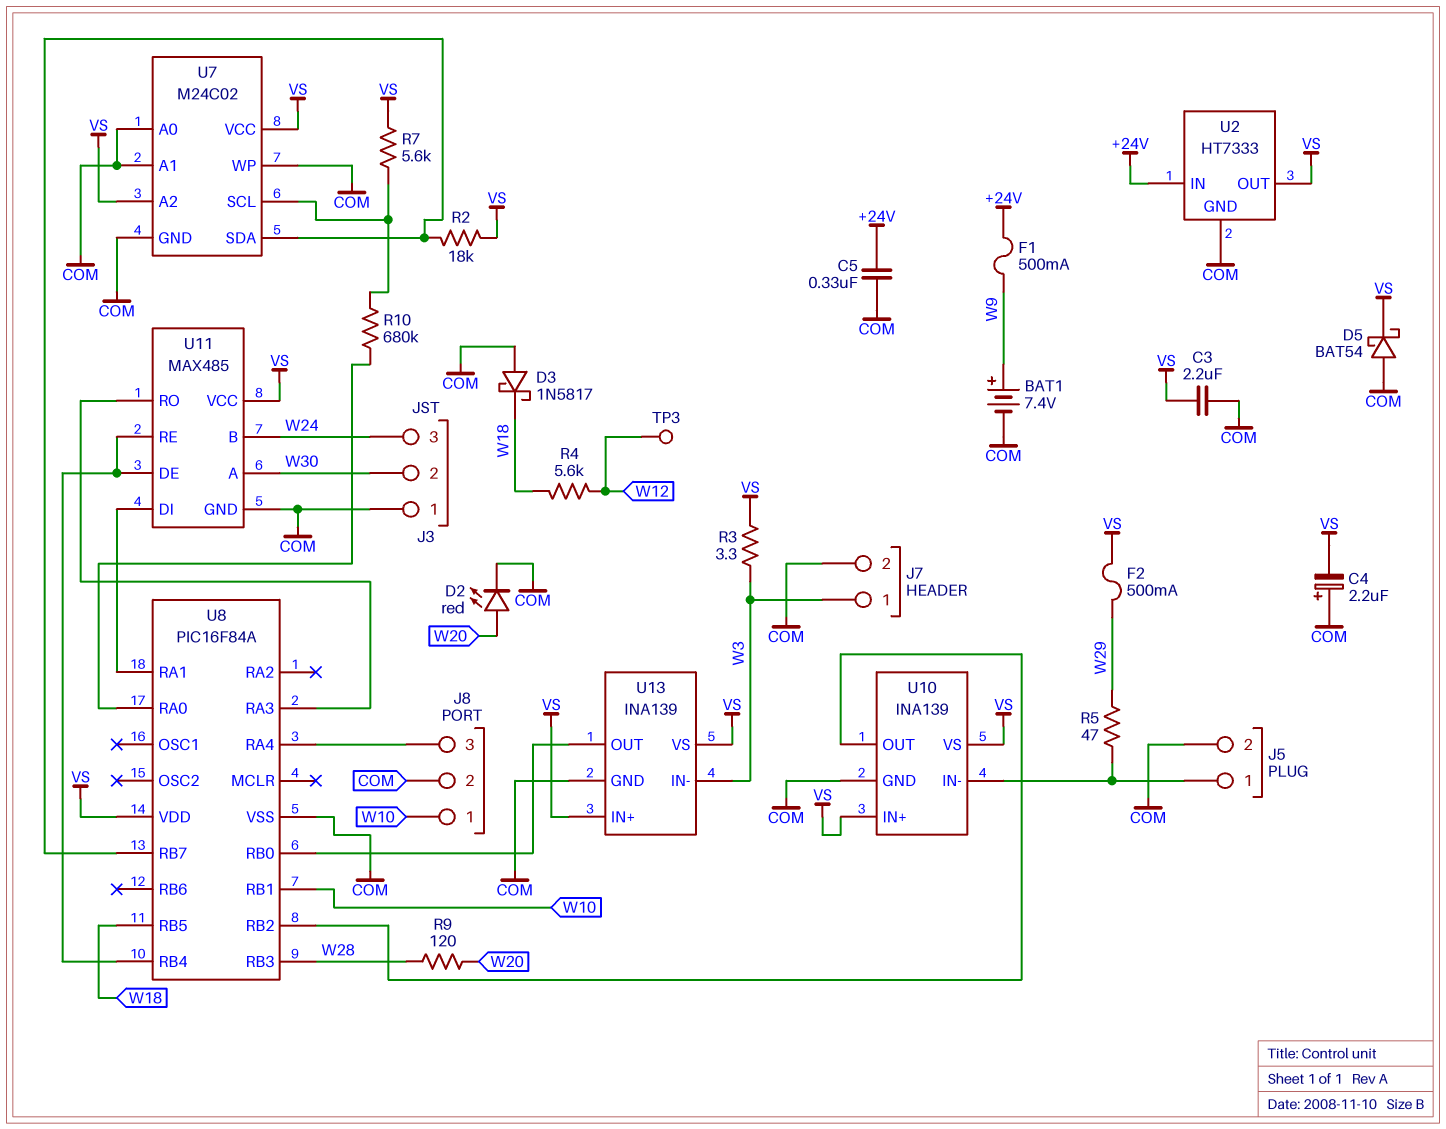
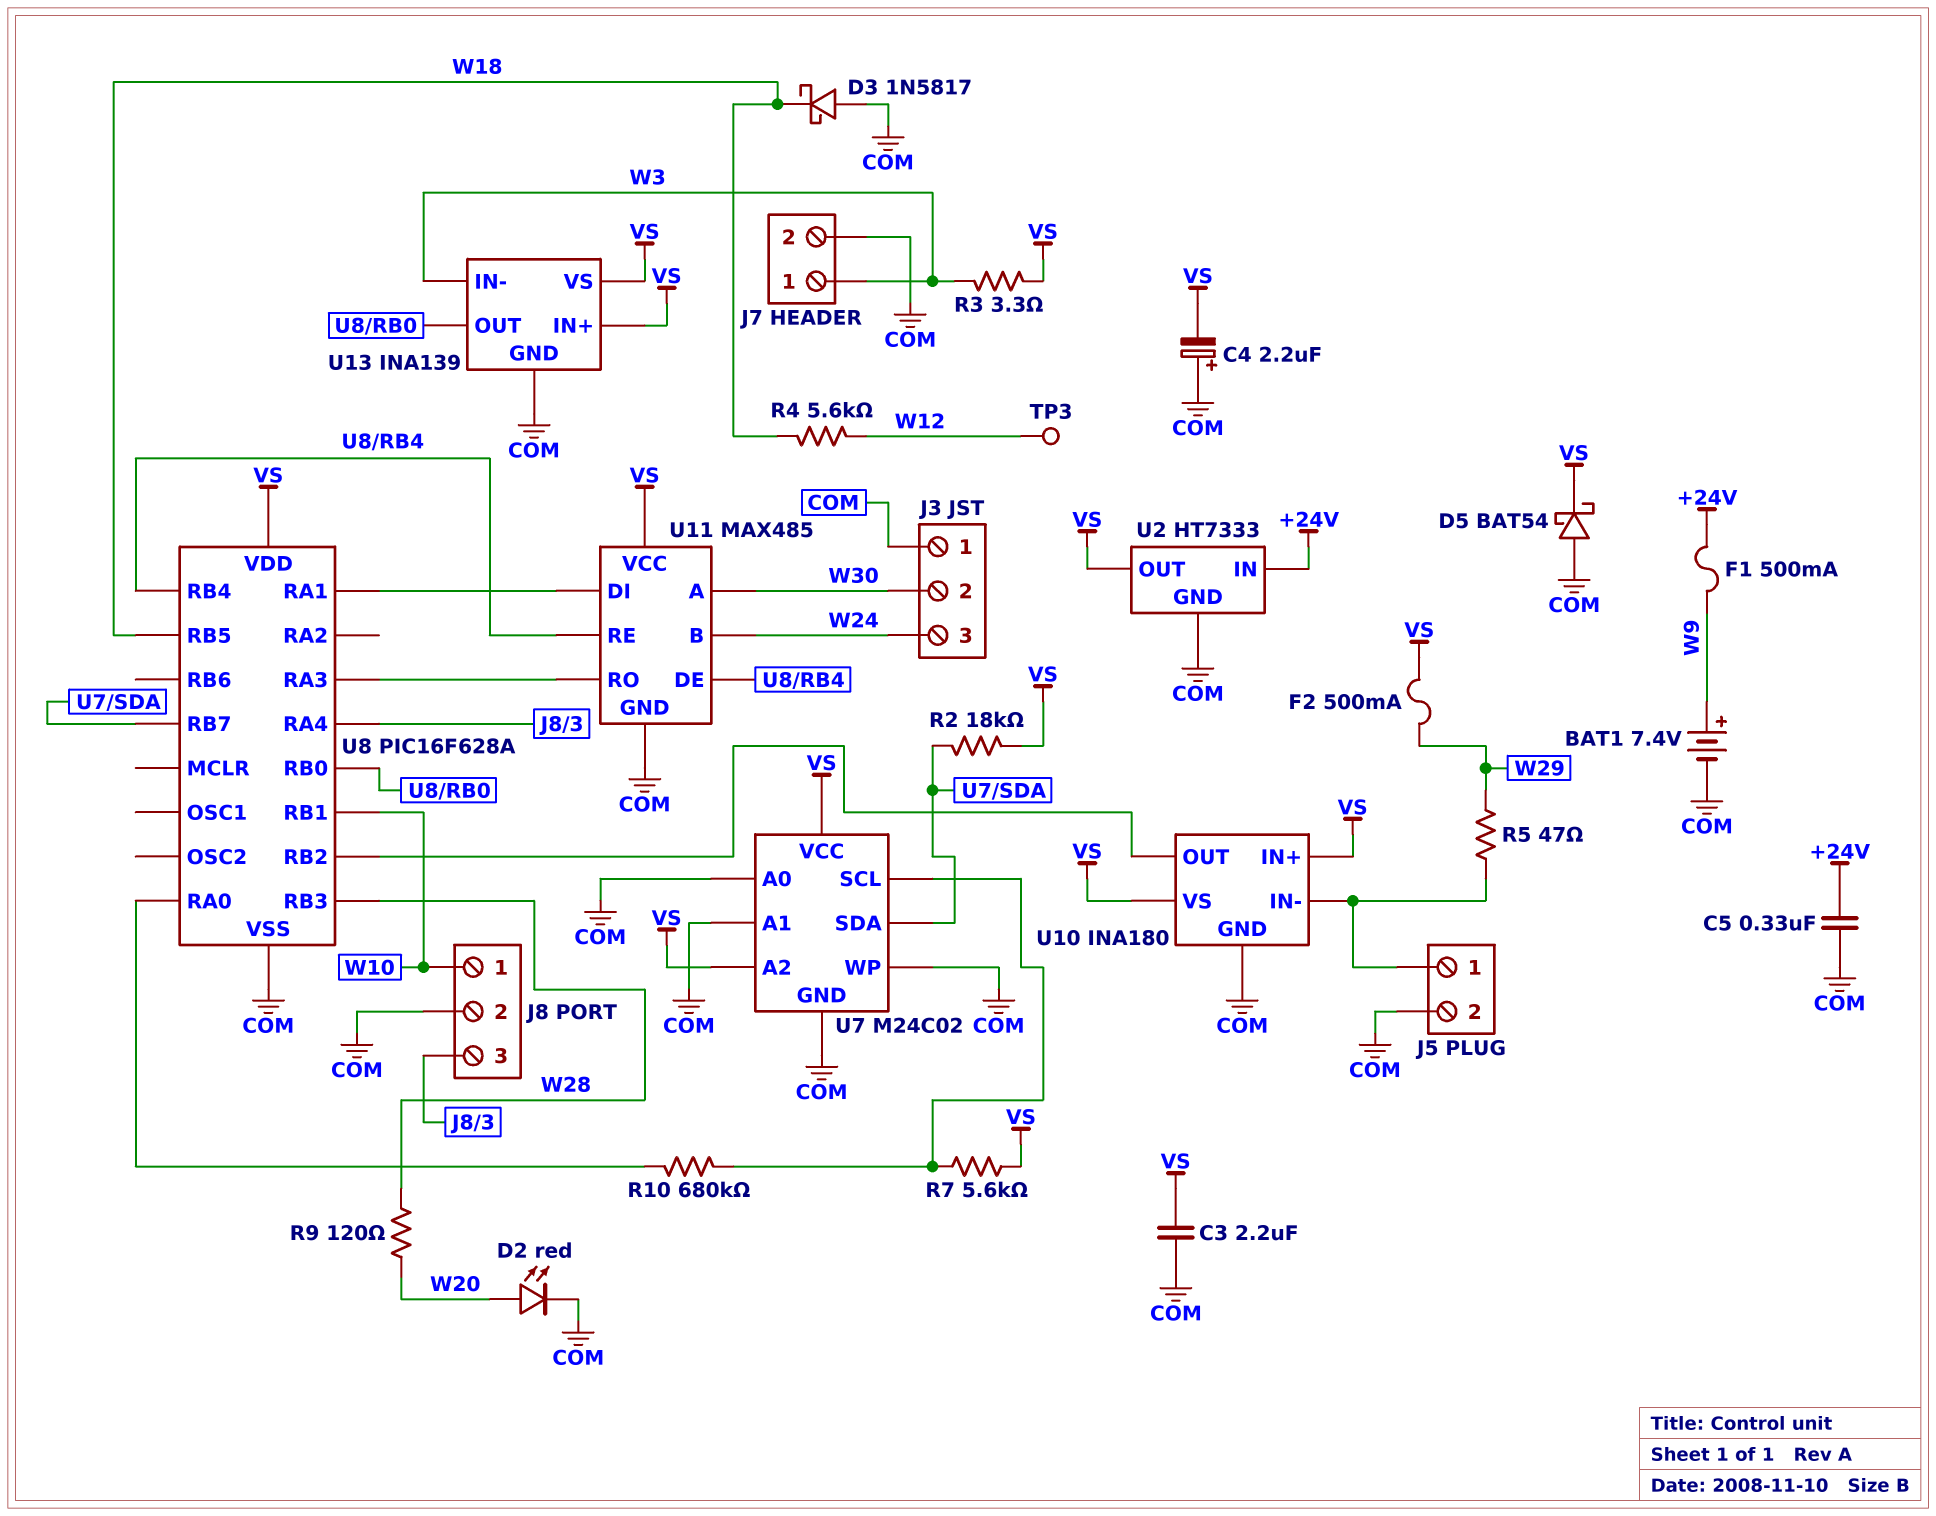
U8: PIC16F84A -> PIC16F628A
U10: INA139 -> INA180

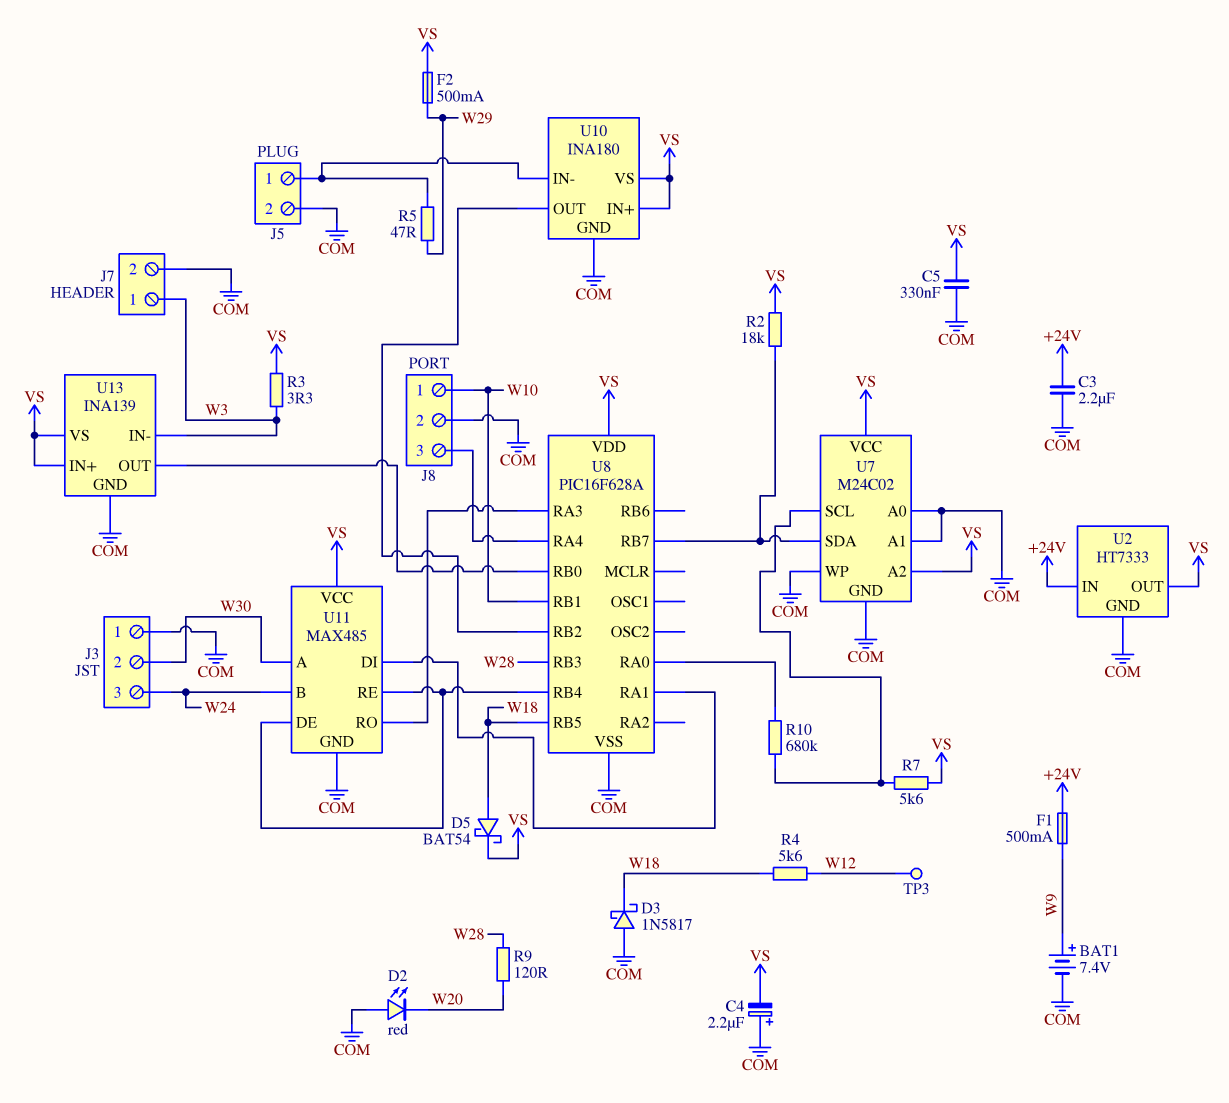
C3: 2.2uF (COM, VS) -> 2.2uF (+24V, COM)
C5: 330nF (+24V, COM) -> 330nF (COM, VS)
D2: LED red (A W20, K COM) -> LED red (A COM, K W20)
D5: schottky BAT54 (A COM, K VS) -> schottky BAT54 (A W18, K VS)

